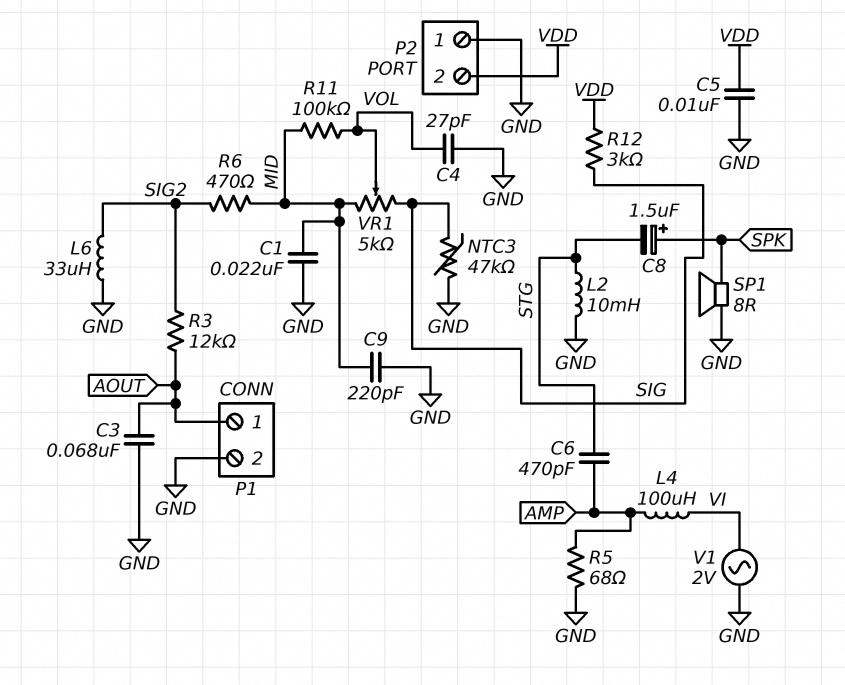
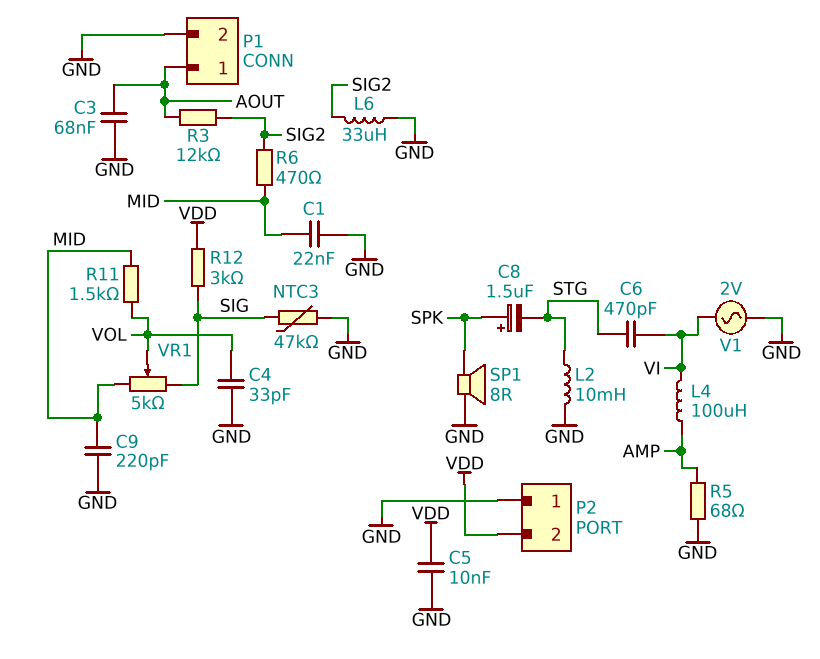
C4: 27pF (GND, VOL) -> 33pF (GND, VOL)
C6: 470pF (AMP, STG) -> 470pF (STG, VI)
R11: 100k (MID, VOL) -> 1.5k (MID, VOL)

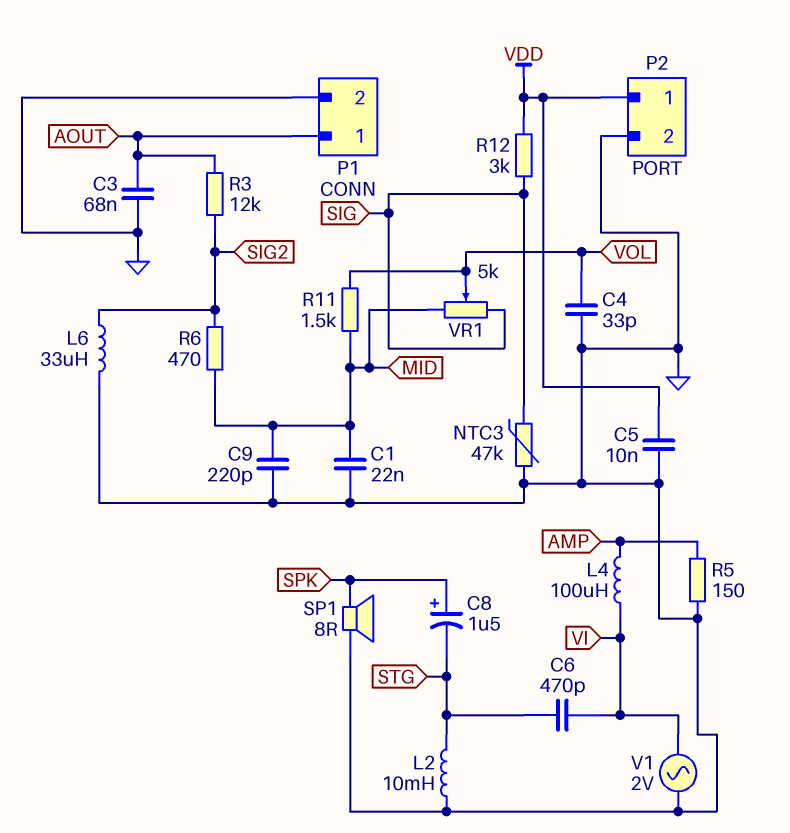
P2 pin 1: GND -> VDD
P2 pin 2: VDD -> GND
R5: 68 (AMP, GND) -> 150 (AMP, GND)

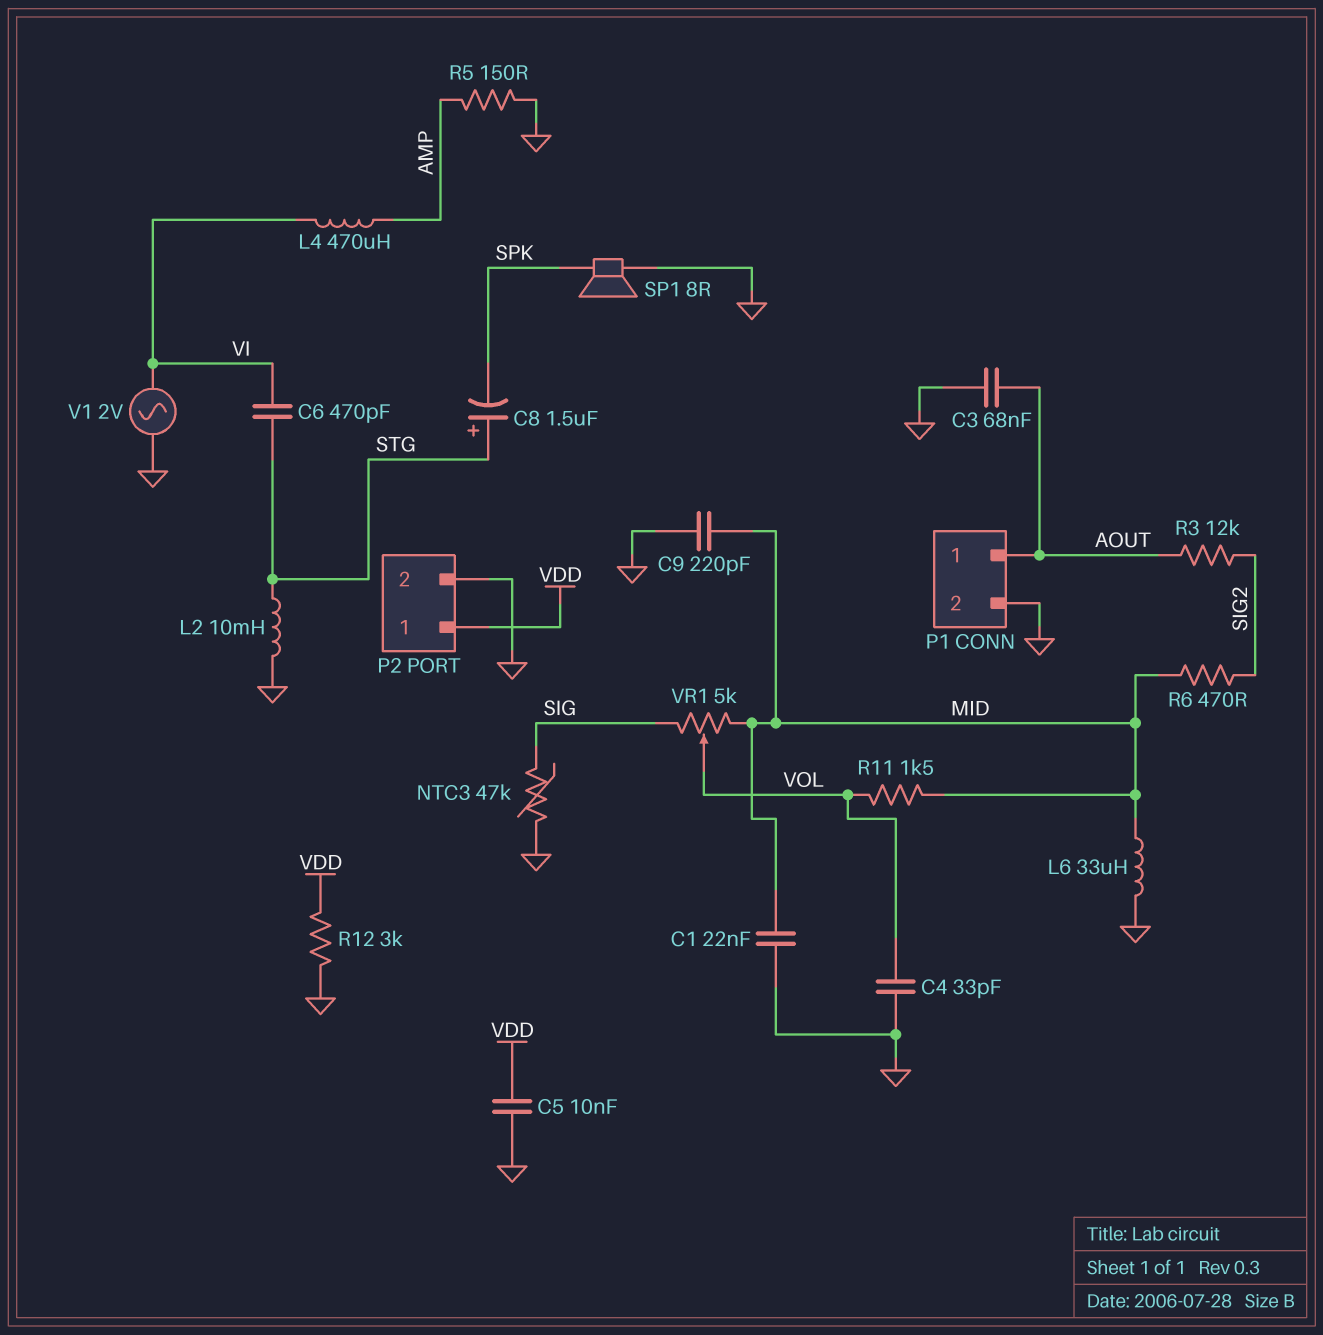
C8: 1.5uF (plus SPK, minus STG) -> 1.5uF (plus STG, minus SPK)
L4: 100uH (AMP, VI) -> 470uH (AMP, VI)
L6: 33uH (GND, SIG2) -> 33uH (GND, MID)
R12: 3k (SIG, VDD) -> 3k (GND, VDD)

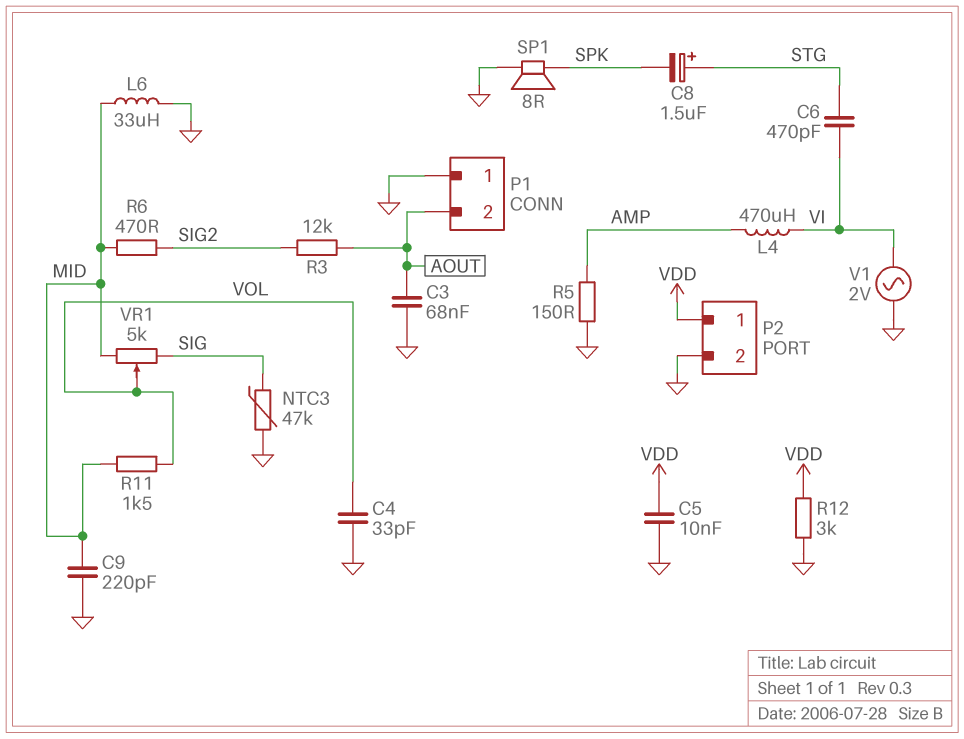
C1: 22nF (GND, MID) -> none
L2: 10mH (GND, STG) -> none
P1 pin 1: AOUT -> GND
P1 pin 2: GND -> AOUT

